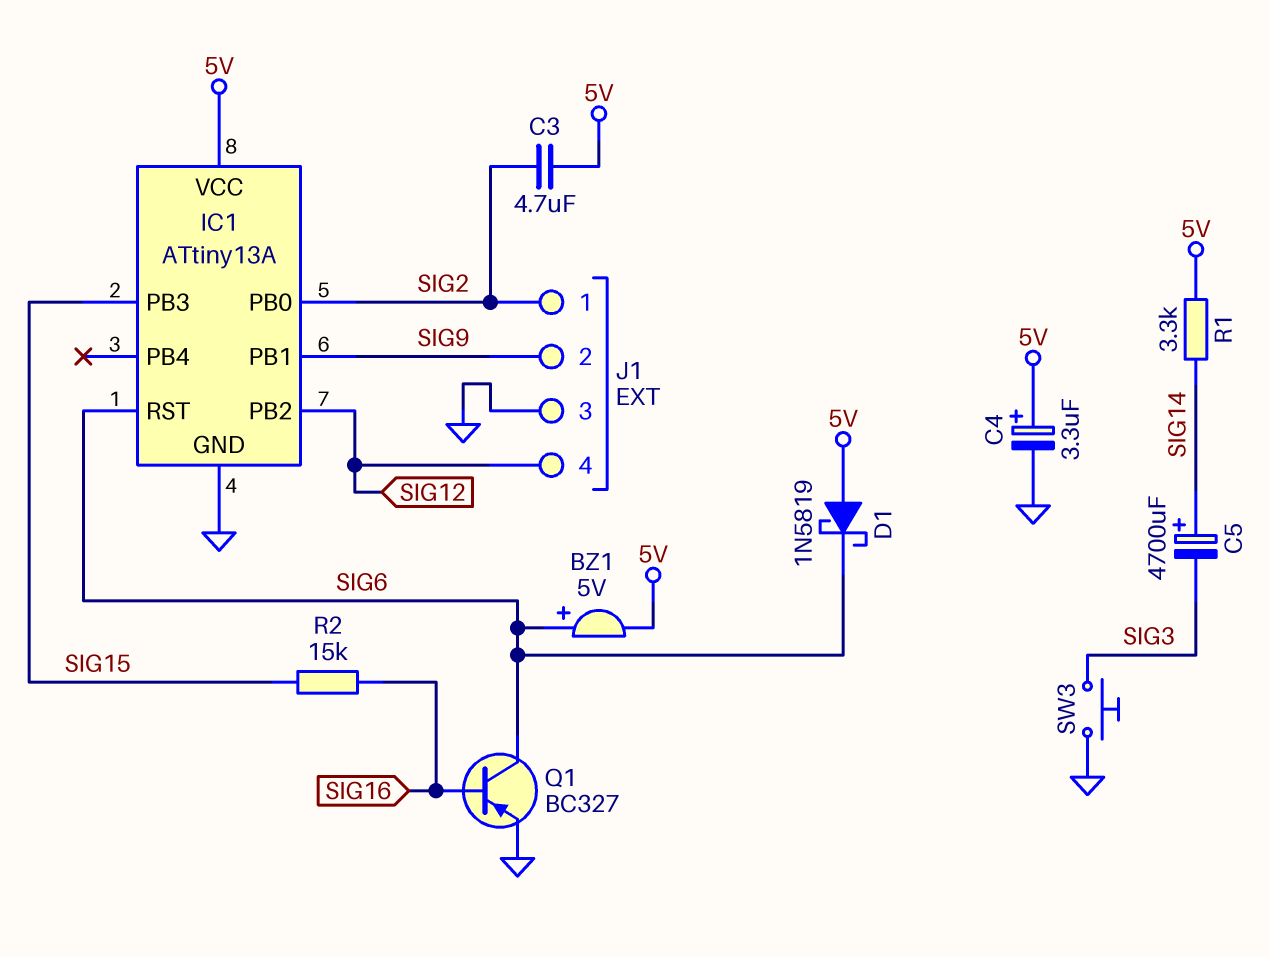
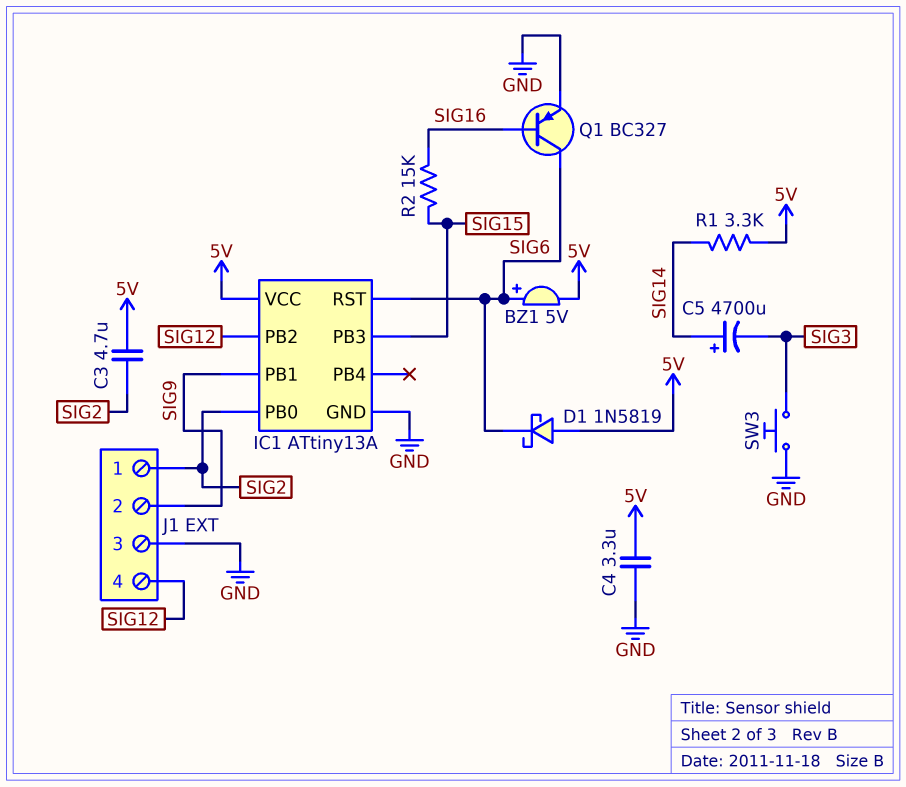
C4: 3.3uF (plus 5V, minus GND) -> 3.3uF (5V, GND)

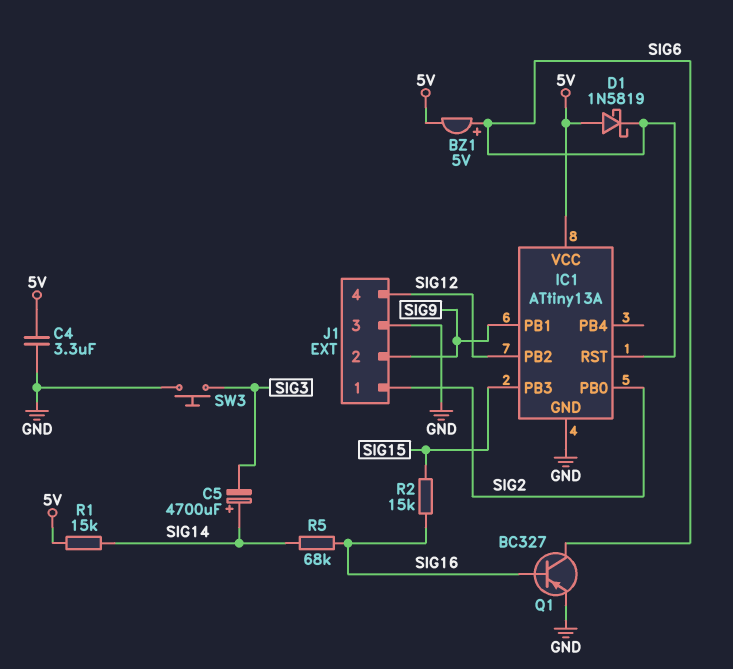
C3: 4.7uF (5V, SIG2) -> none
R1: 3.3k (5V, SIG14) -> 15k (5V, SIG14)
R5: none -> 68k (SIG14, SIG16)

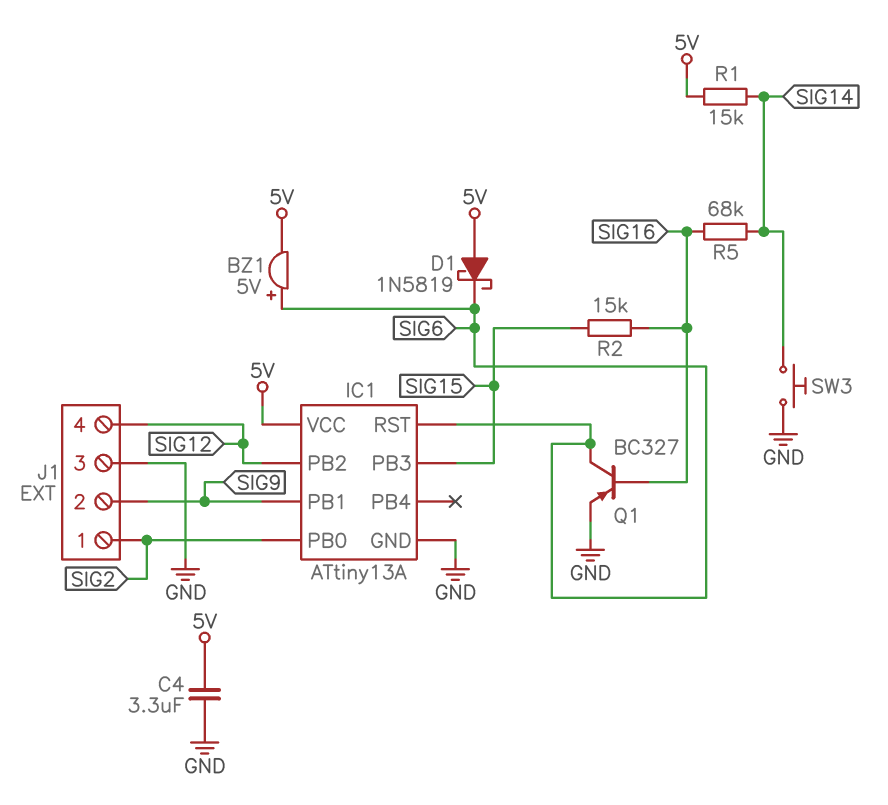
C5: 4700uF (plus SIG14, minus SIG3) -> none
SW3: button (GND, SIG3) -> button (GND, SIG14)

